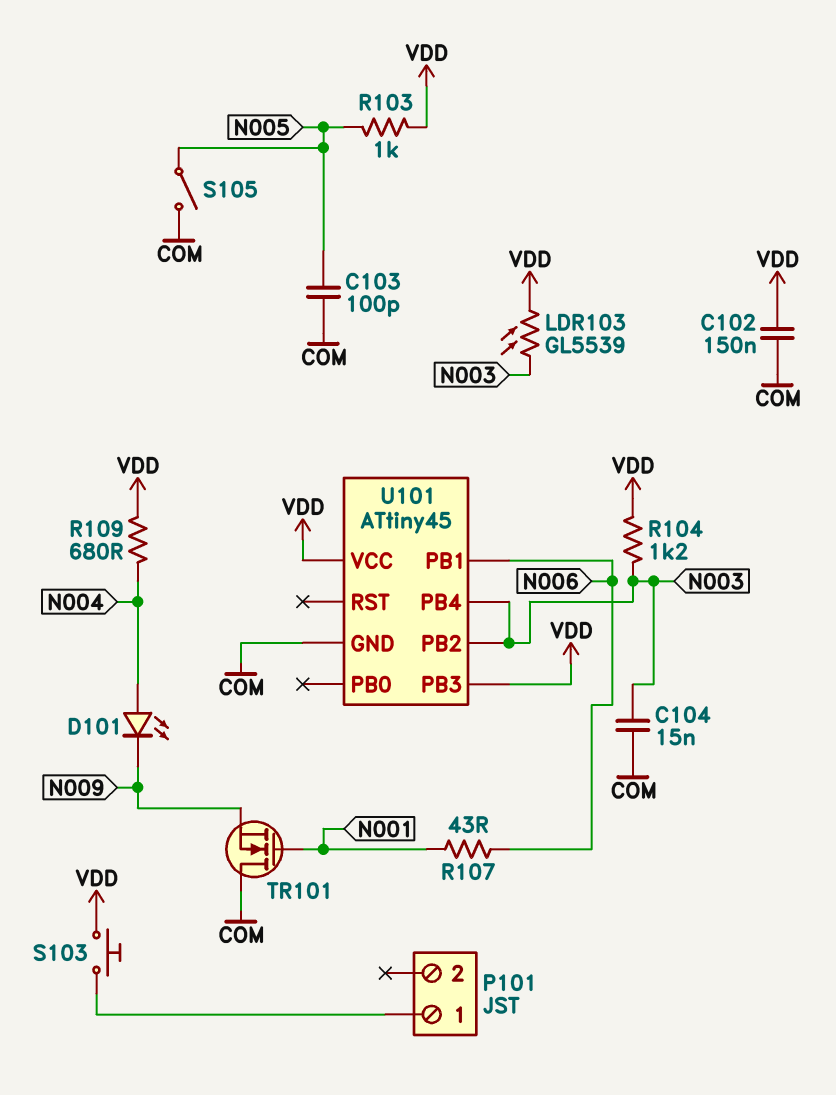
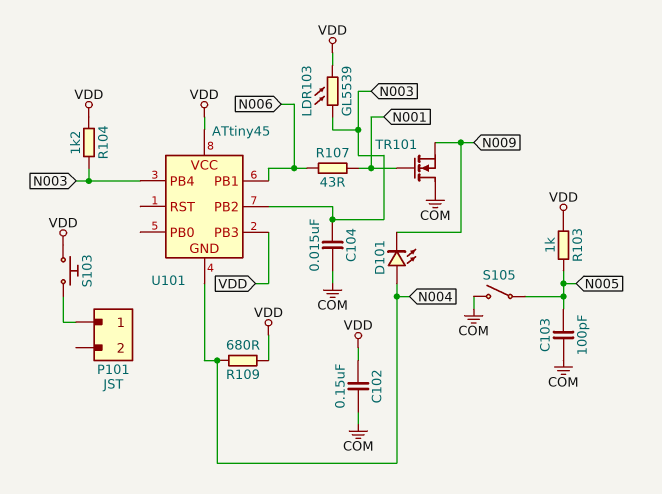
U101 pin GND: COM -> N004

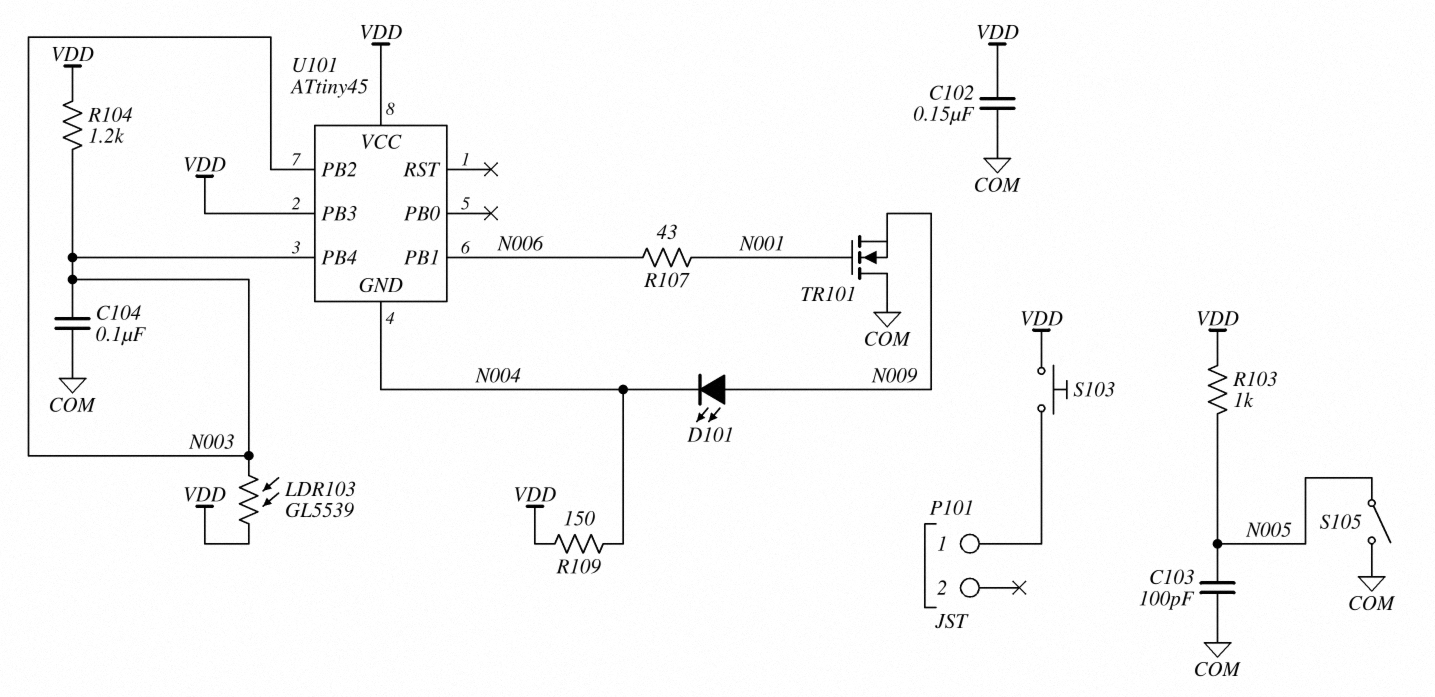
C104: 15nF (COM, N003) -> 100nF (COM, N003)
D101: LED (A N004, K N009) -> LED (A N009, K N004)
R109: 680 (N004, VDD) -> 150 (N004, VDD)

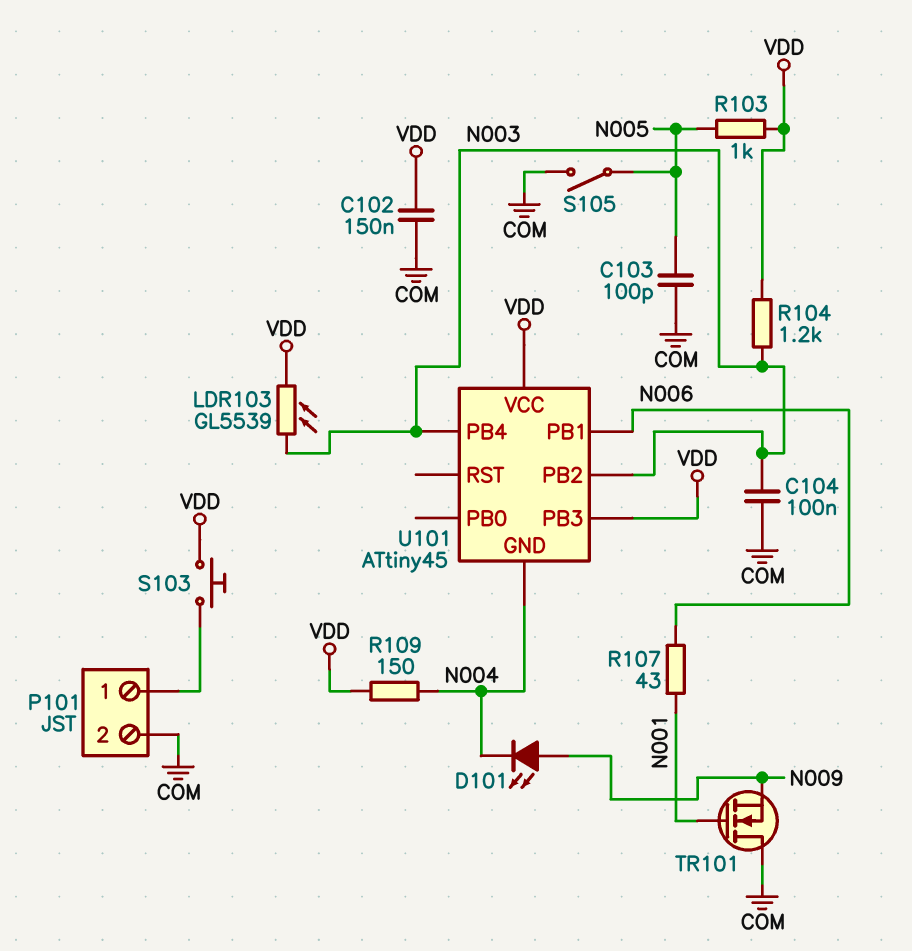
P101 pin 2: none -> COM

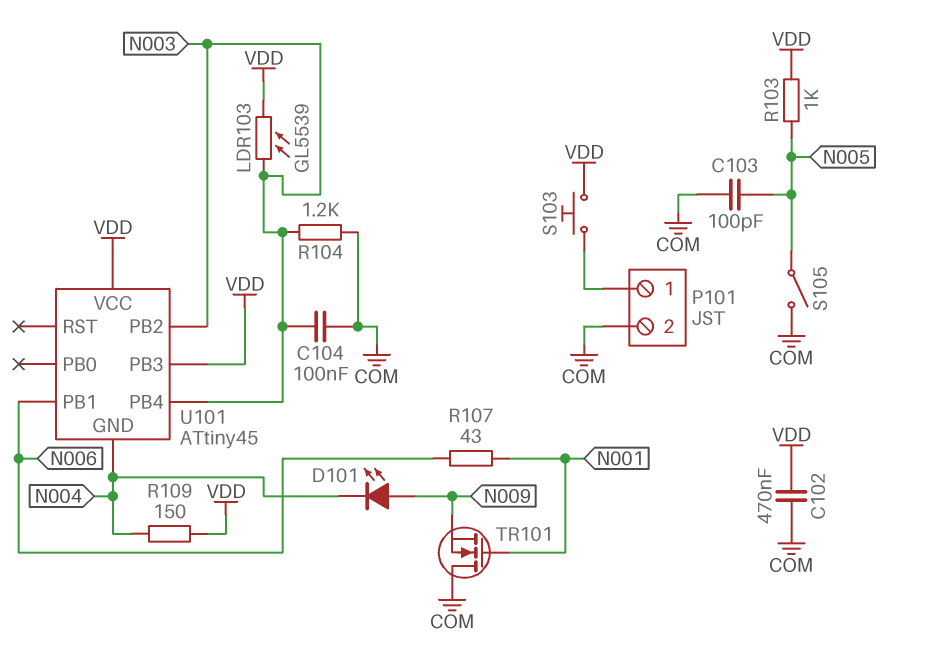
C102: 150nF (COM, VDD) -> 470nF (COM, VDD)
R104: 1.2k (N003, VDD) -> 1.2k (COM, N003)

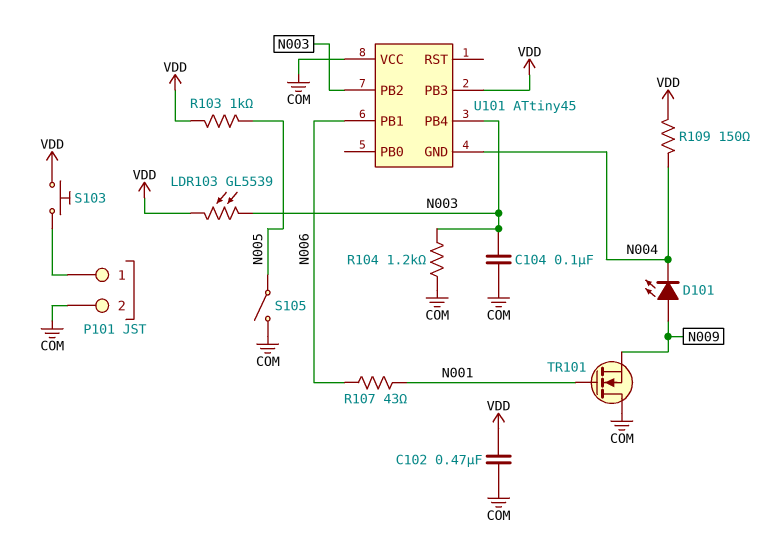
C103: 100pF (COM, N005) -> none
U101 pin VCC: VDD -> COM

